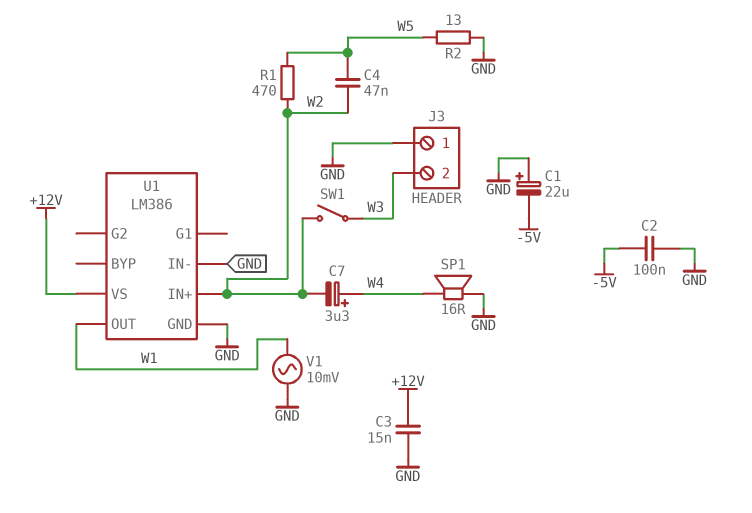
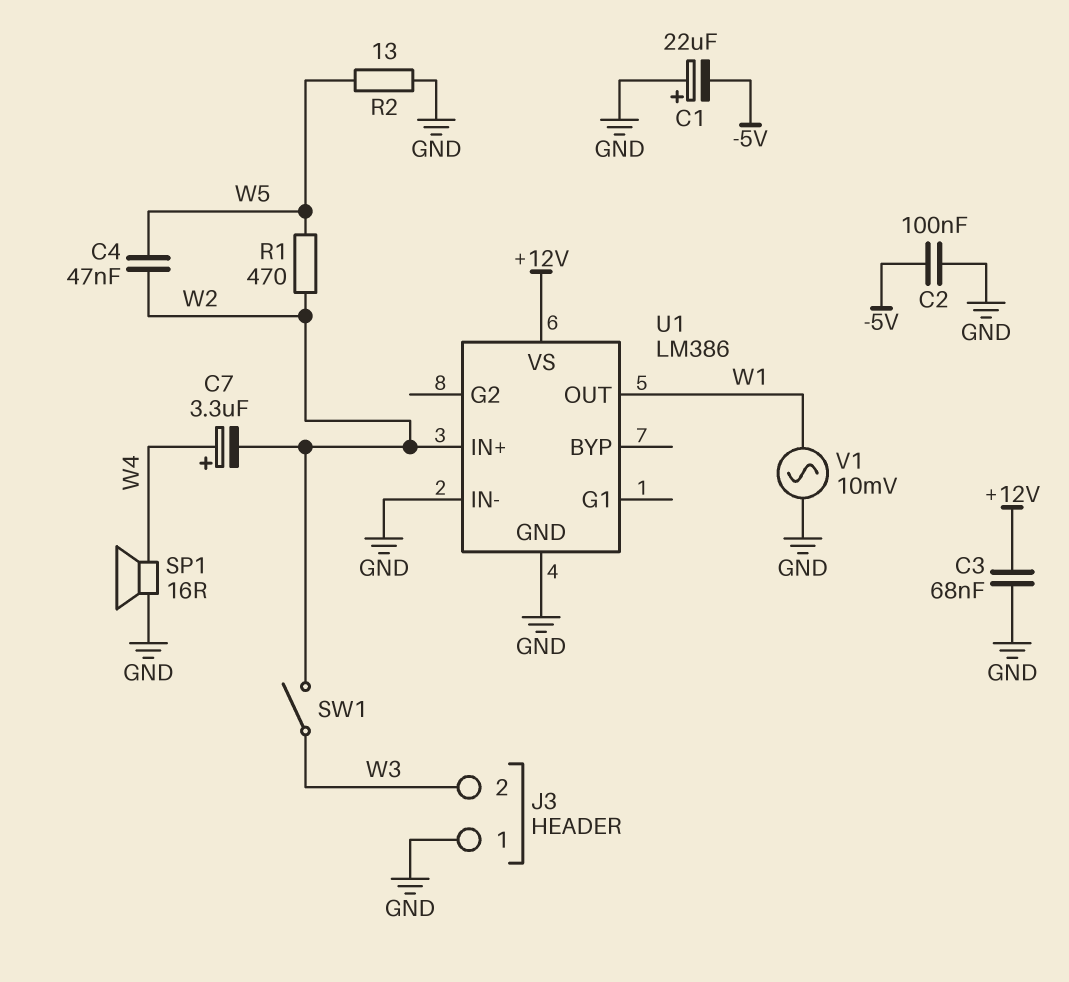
C3: 15nF (+12V, GND) -> 68nF (+12V, GND)

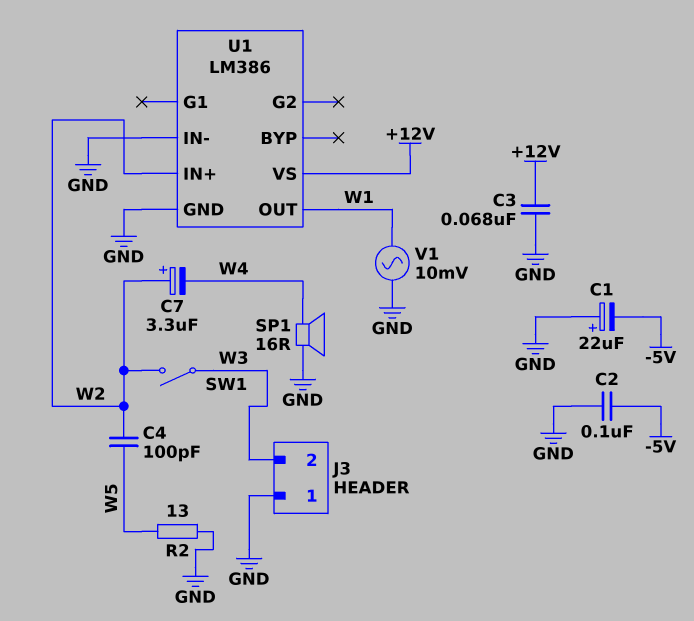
C4: 47nF (W2, W5) -> 100pF (W2, W5)
C7: 3.3uF (plus W4, minus W2) -> 3.3uF (plus W2, minus W4)
R1: 470 (W2, W5) -> none

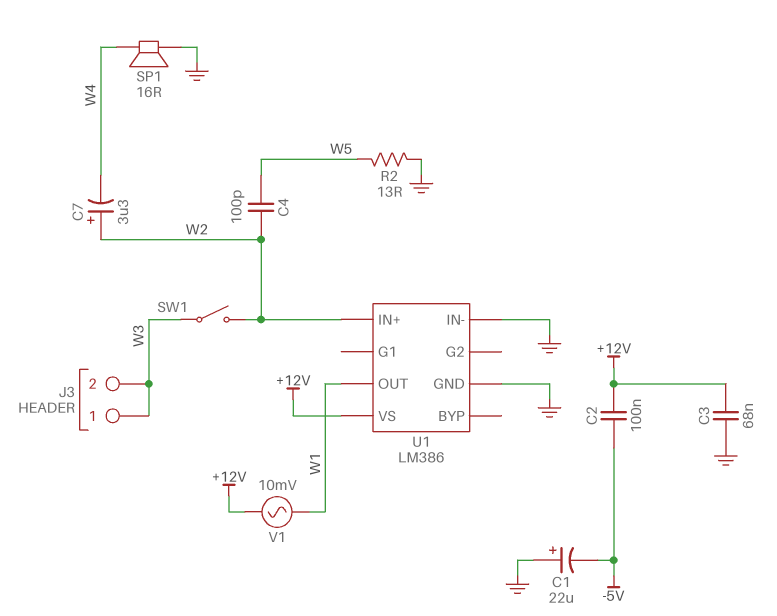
C2: 100nF (-5V, GND) -> 100nF (+12V, -5V)
J3 pin 1: GND -> W3
V1: AC 10mV (GND, W1) -> AC 10mV (+12V, W1)

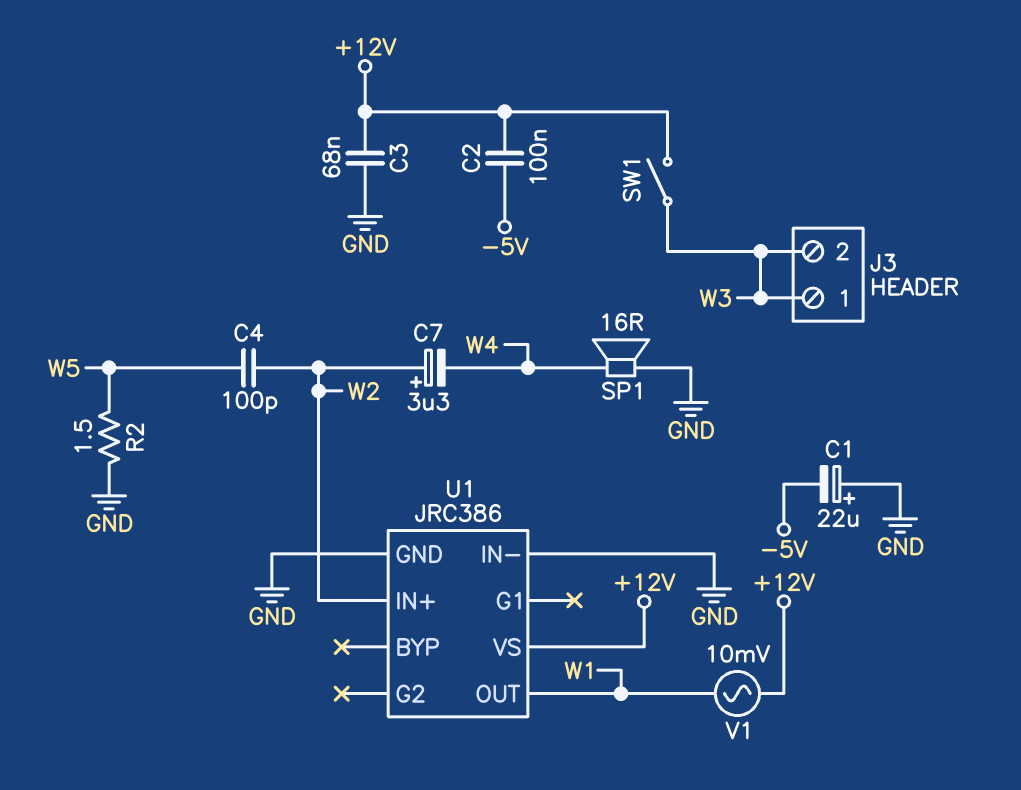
R2: 13 (GND, W5) -> 1.5 (GND, W5)
SW1: switch (W2, W3) -> switch (+12V, W3)
U1: LM386 -> JRC386

